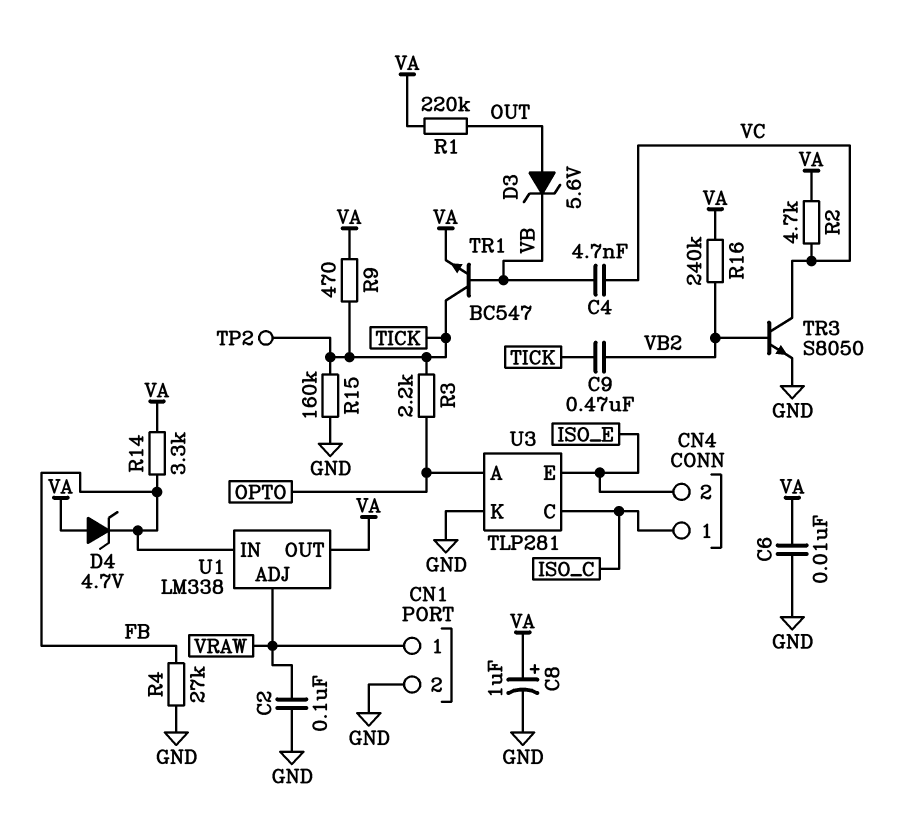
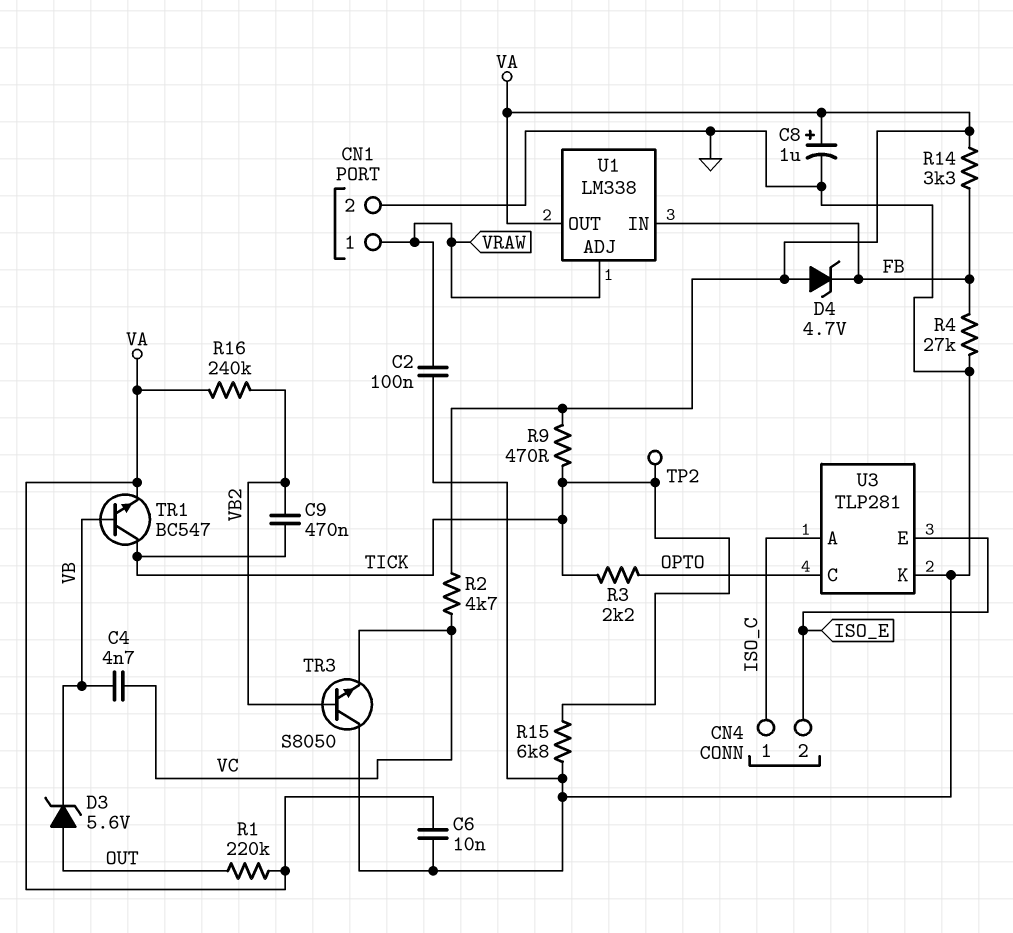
R15: 160k (GND, TICK) -> 6.8k (GND, TICK)
TR3: NPN S8050 (B VB2, C VC, E GND) -> NPN S8050 (B VB2, C GND, E VC)
U3 pin A: OPTO -> ISO_C
U3 pin C: ISO_C -> OPTO

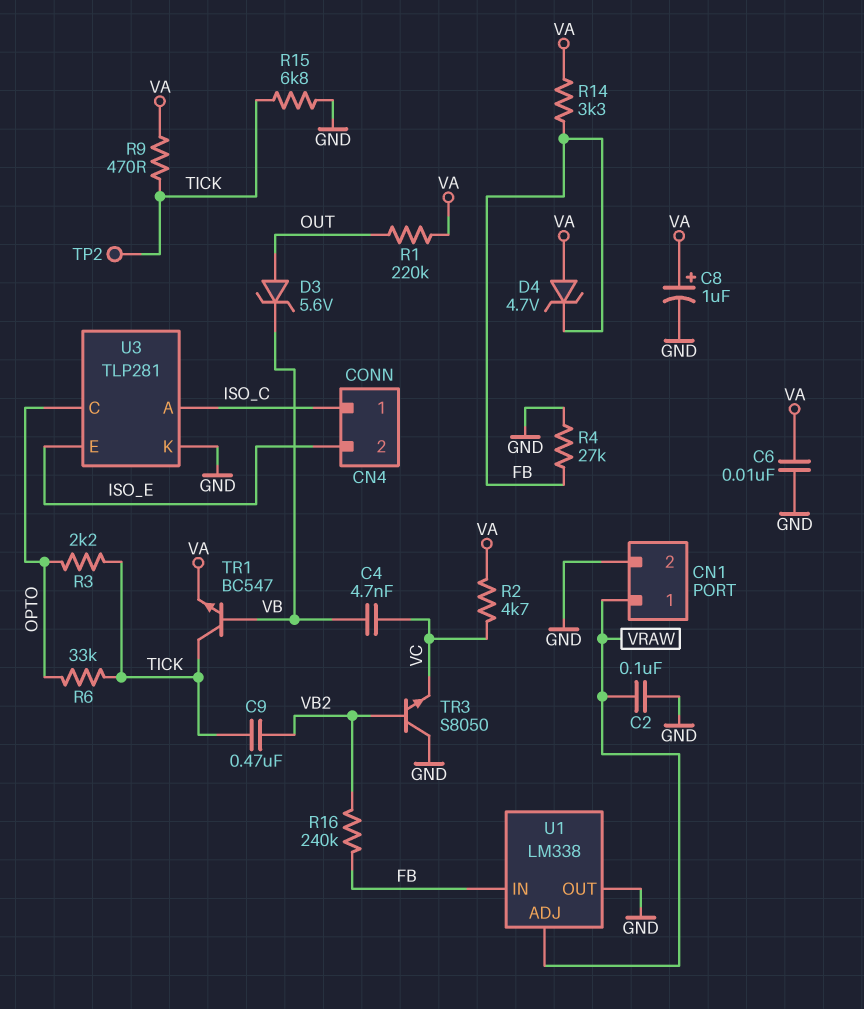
R6: none -> 33k (OPTO, TICK)
R16: 240k (VA, VB2) -> 240k (FB, VB2)
U1 pin OUT: VA -> GND

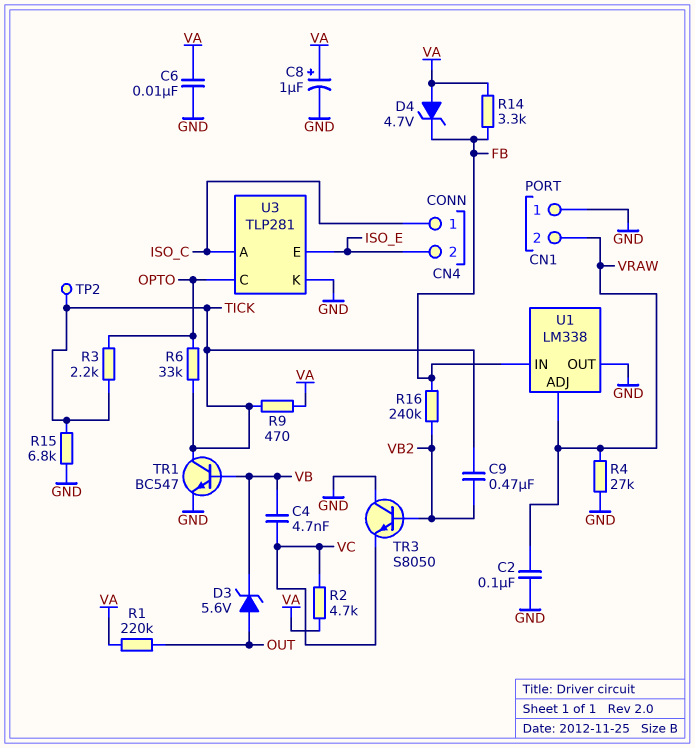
CN1 pin 1: VRAW -> GND
CN1 pin 2: GND -> VRAW
R4: 27k (FB, GND) -> 27k (GND, VRAW)
TR1: NPN BC547 (B VB, C TICK, E VA) -> NPN BC547 (B VB, C TICK, E GND)

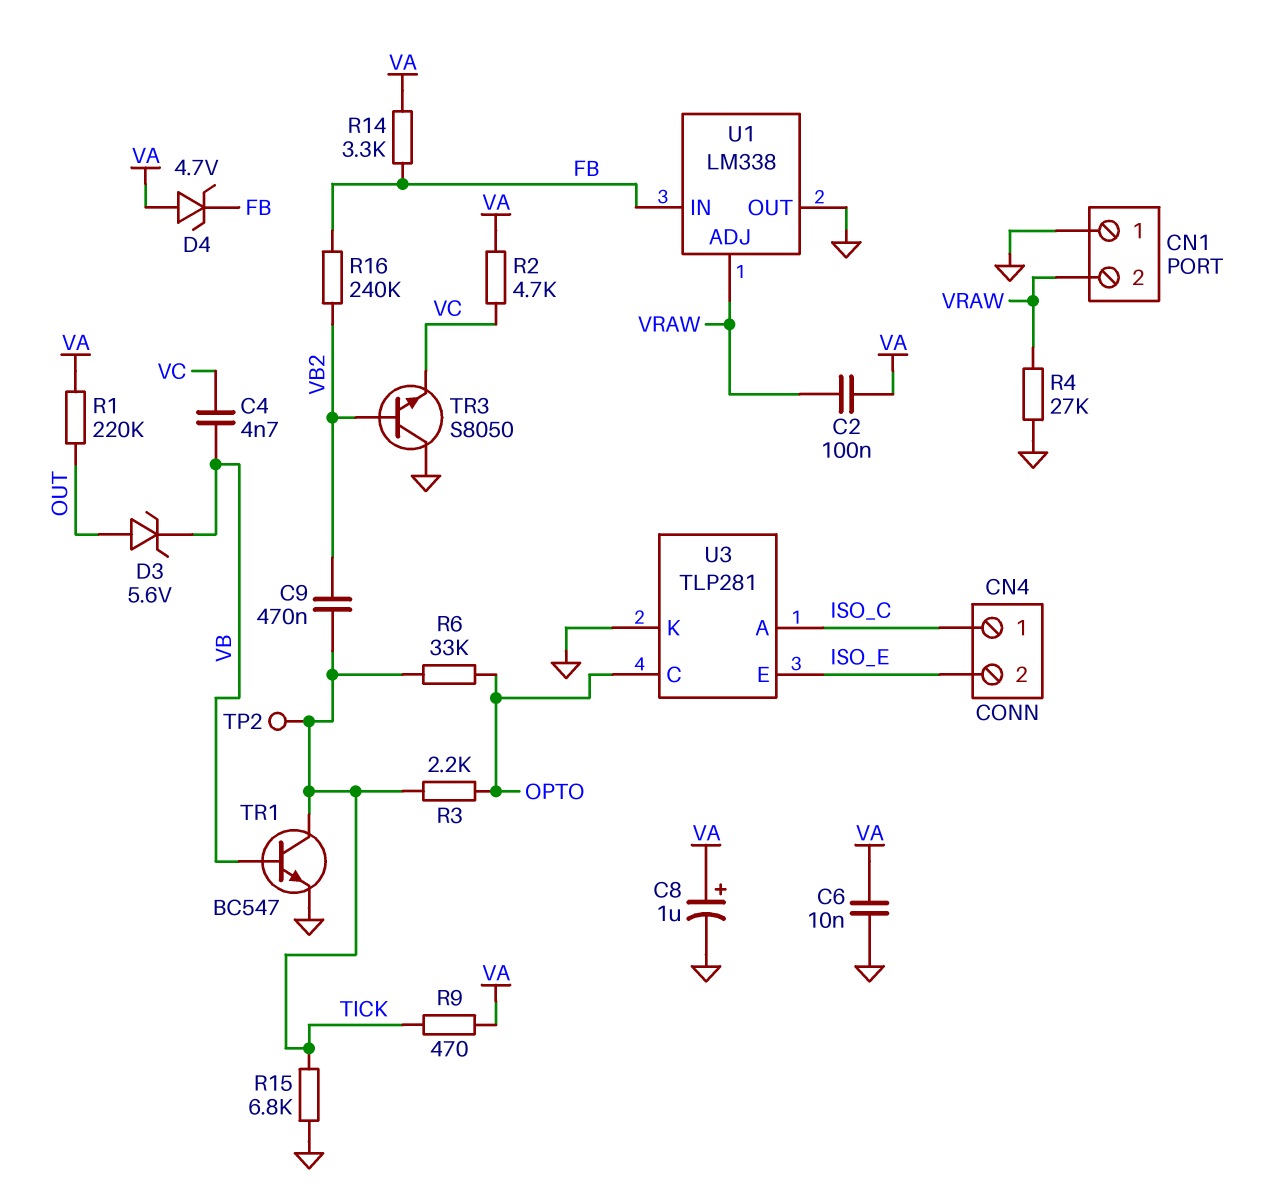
C2: 100nF (GND, VRAW) -> 100nF (VA, VRAW)

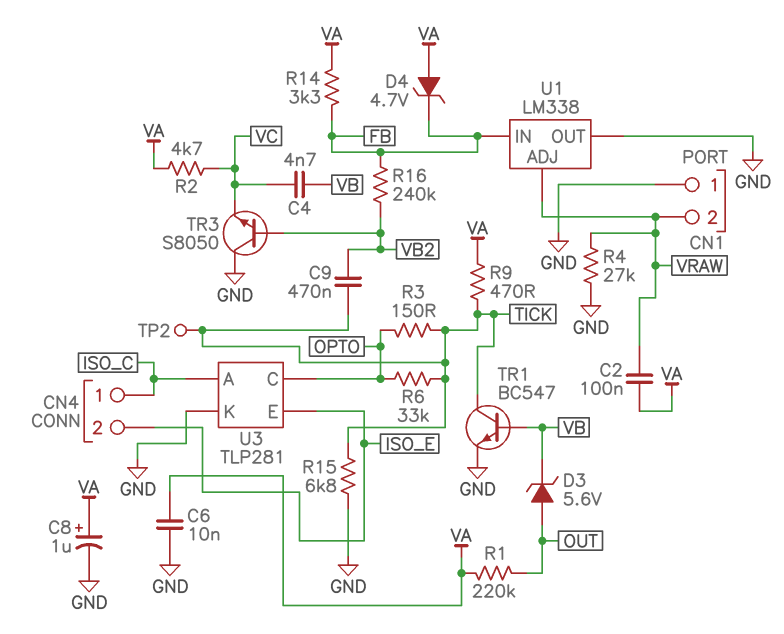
R3: 2.2k (OPTO, TICK) -> 150 (OPTO, TICK)

